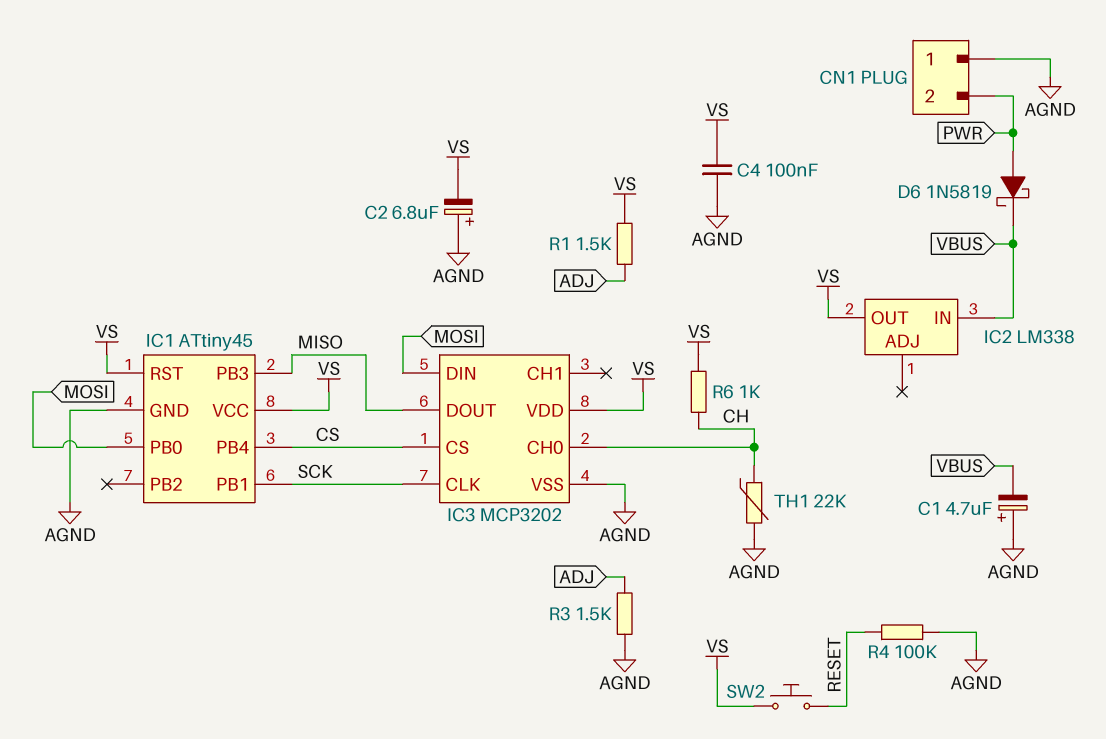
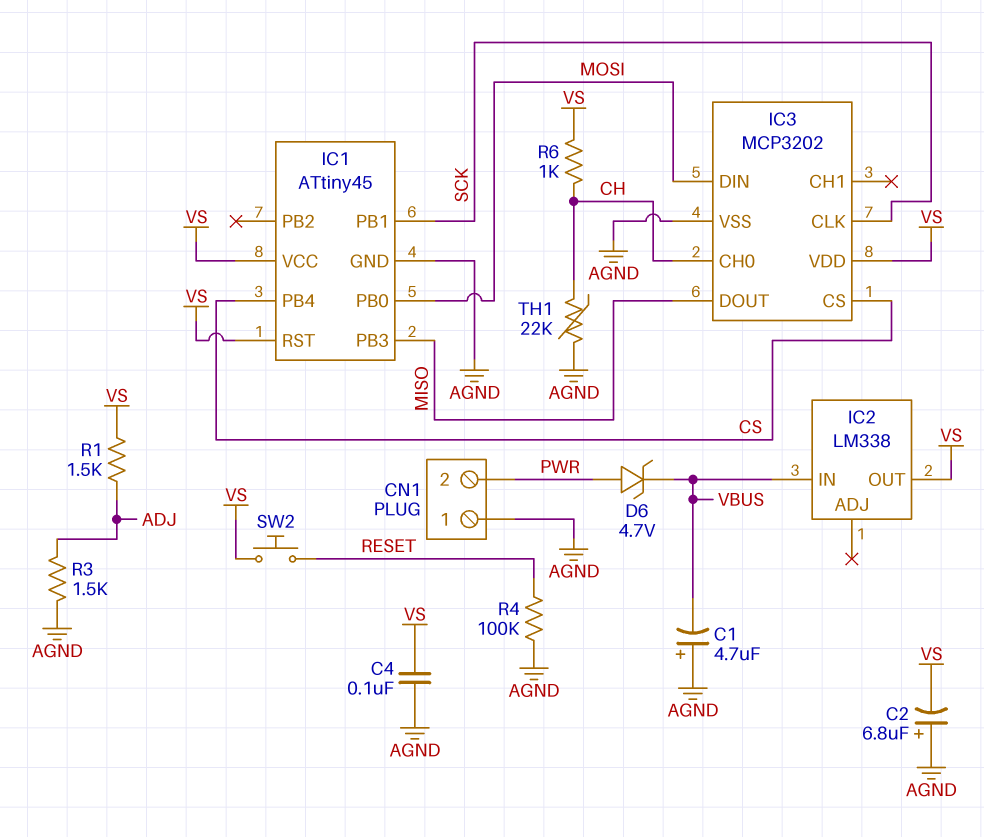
D6: schottky 1N5819 (A PWR, K VBUS) -> zener 4.7V (A PWR, K VBUS)

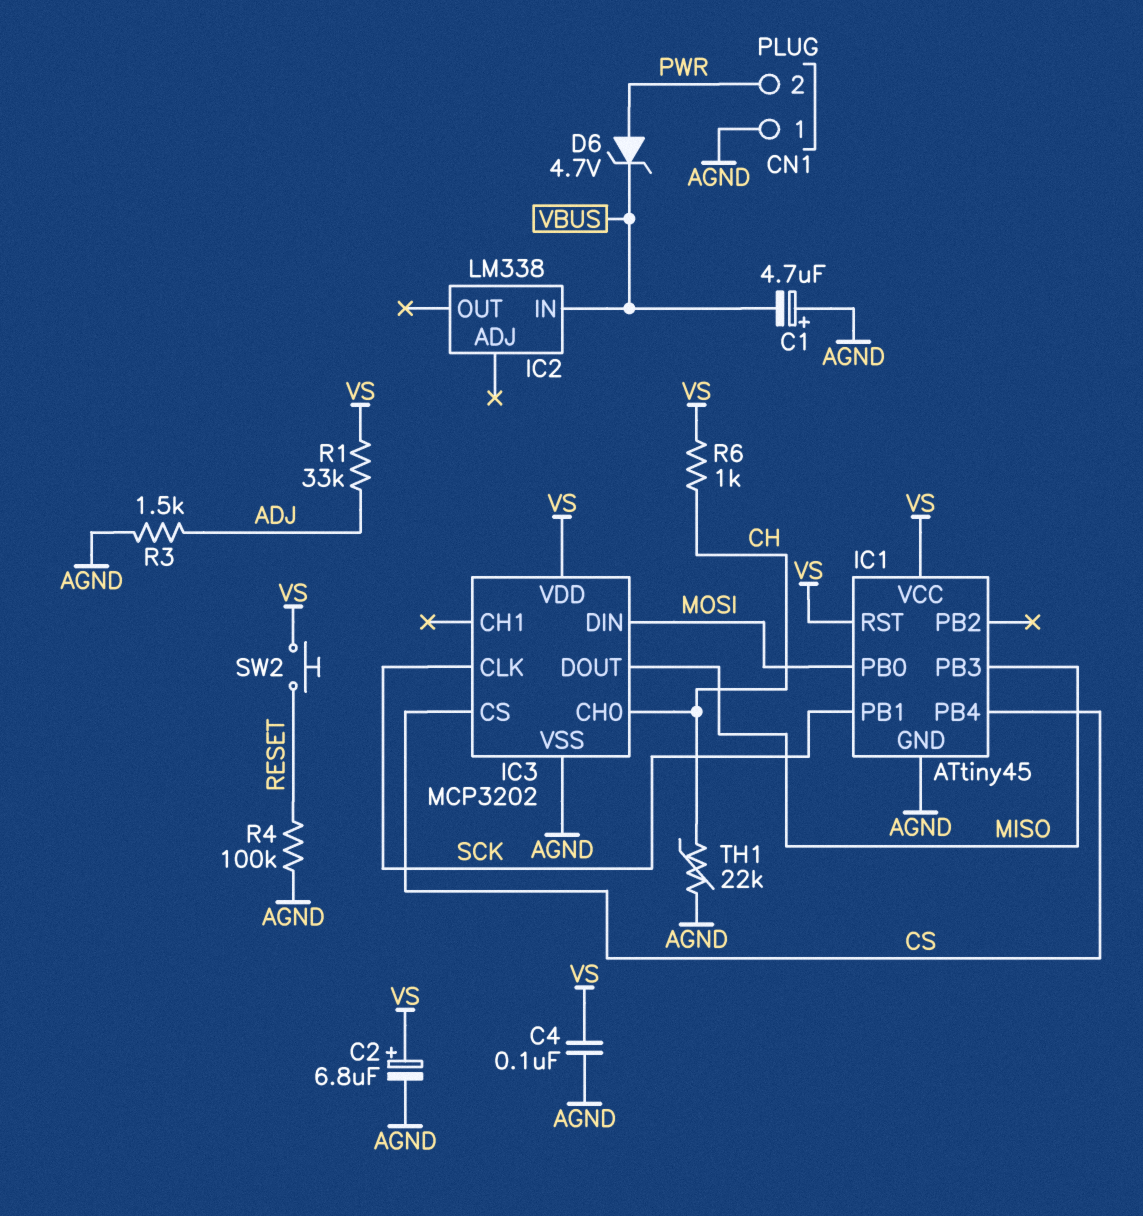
C2: 6.8uF (plus AGND, minus VS) -> 6.8uF (plus VS, minus AGND)
IC2 pin OUT: VS -> none
R1: 1.5k (ADJ, VS) -> 33k (ADJ, VS)

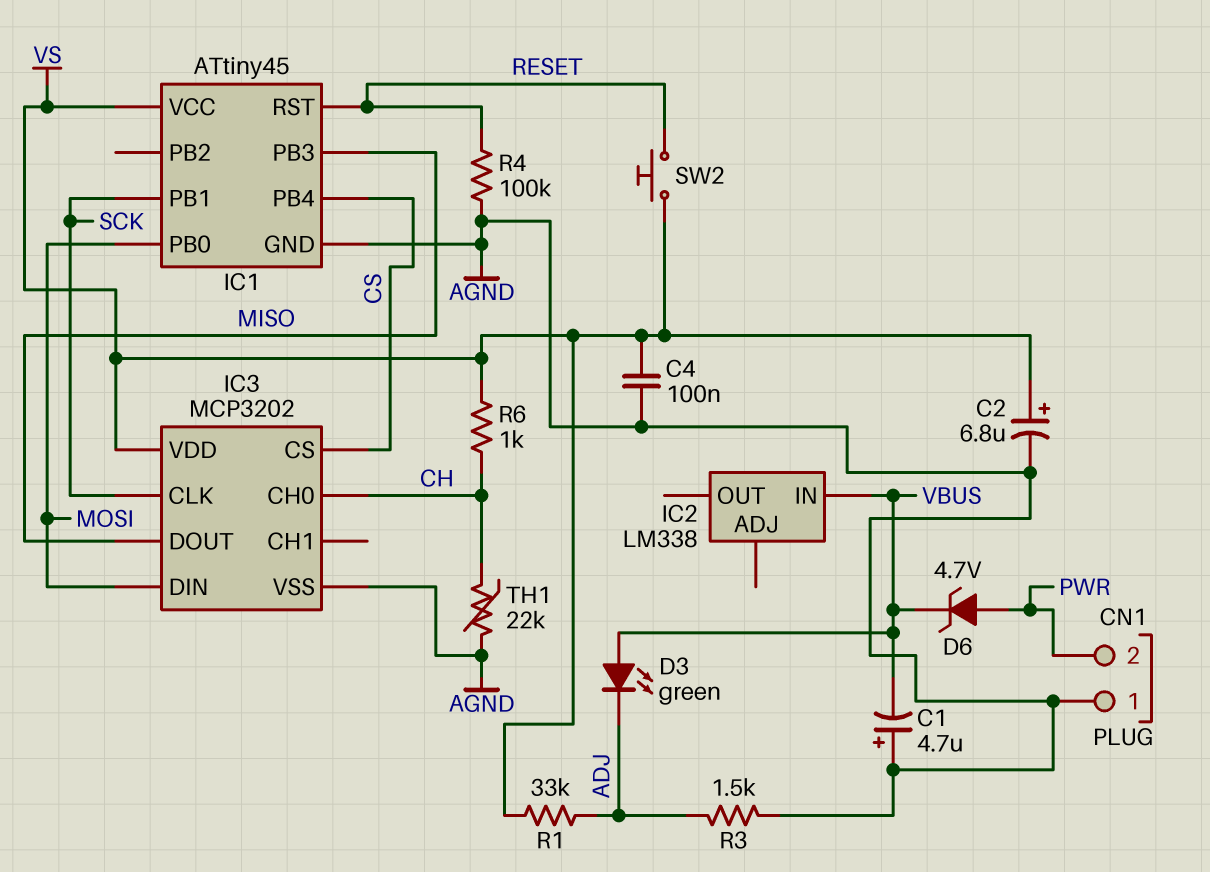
D3: none -> LED green (A VBUS, K ADJ)
IC1 pin RST: VS -> RESET

